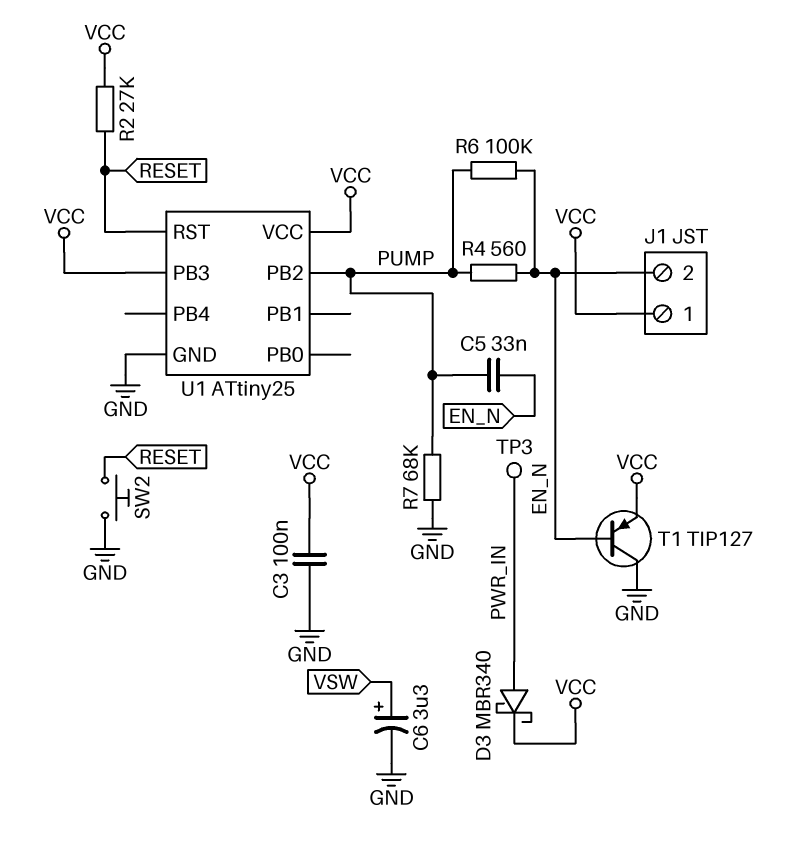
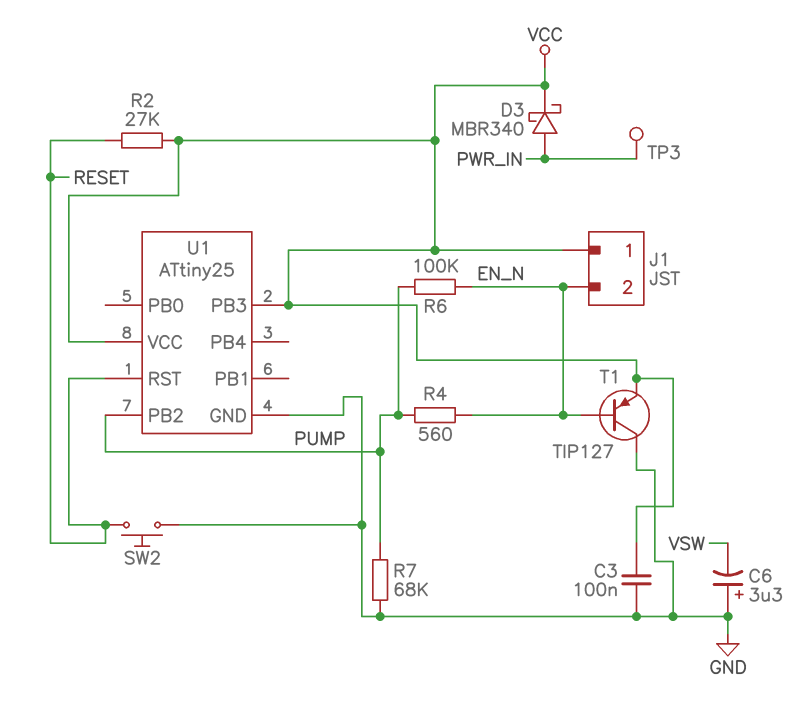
C5: 33nF (EN_N, PUMP) -> none
C6: 3.3uF (plus VSW, minus GND) -> 3.3uF (plus GND, minus VSW)

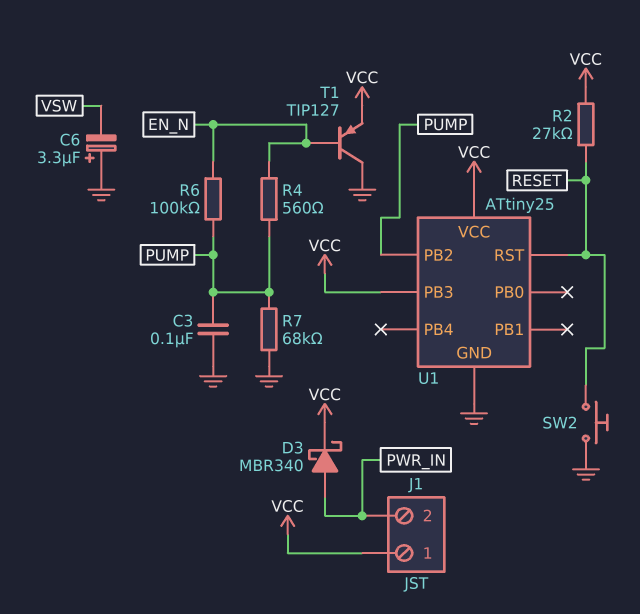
C3: 100nF (GND, VCC) -> 100nF (GND, PUMP)
J1 pin 2: EN_N -> PWR_IN
TP3: test point (PWR_IN) -> none

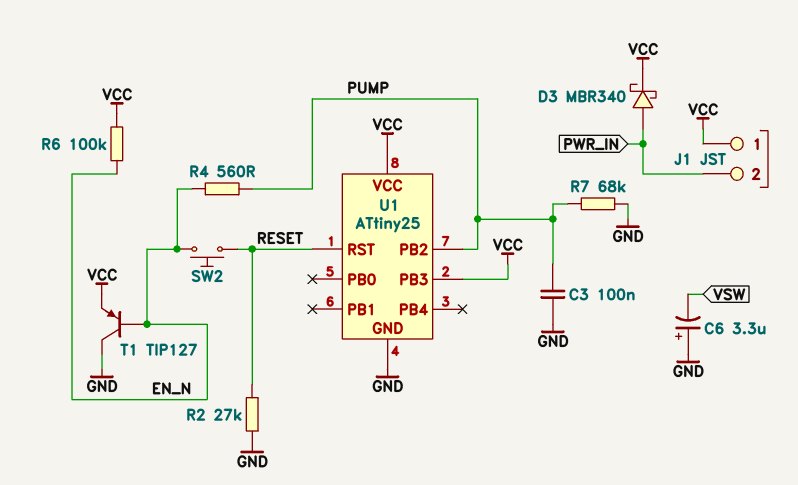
R2: 27k (RESET, VCC) -> 27k (GND, RESET)
R6: 100k (EN_N, PUMP) -> 100k (EN_N, VCC)
SW2: button (GND, RESET) -> button (EN_N, RESET)

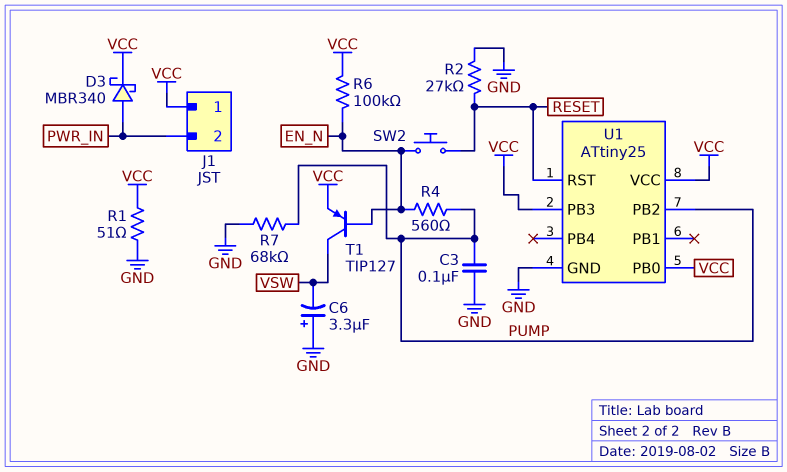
R1: none -> 51 (GND, VCC)
T1: PNP TIP127 (B EN_N, C GND, E VCC) -> PNP TIP127 (B EN_N, C VSW, E VCC)
U1 pin PB0: none -> VCC

